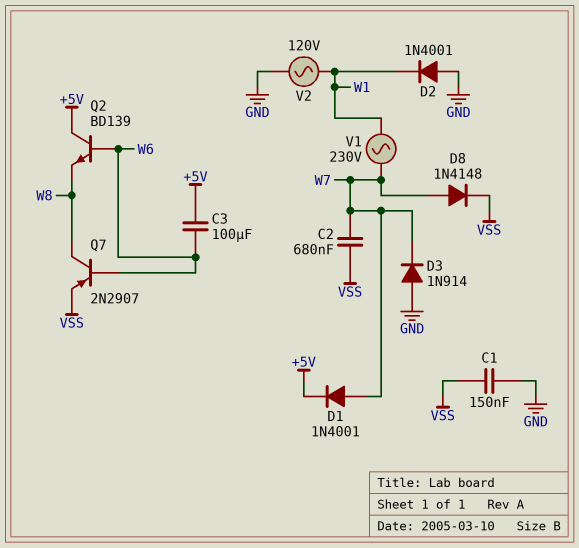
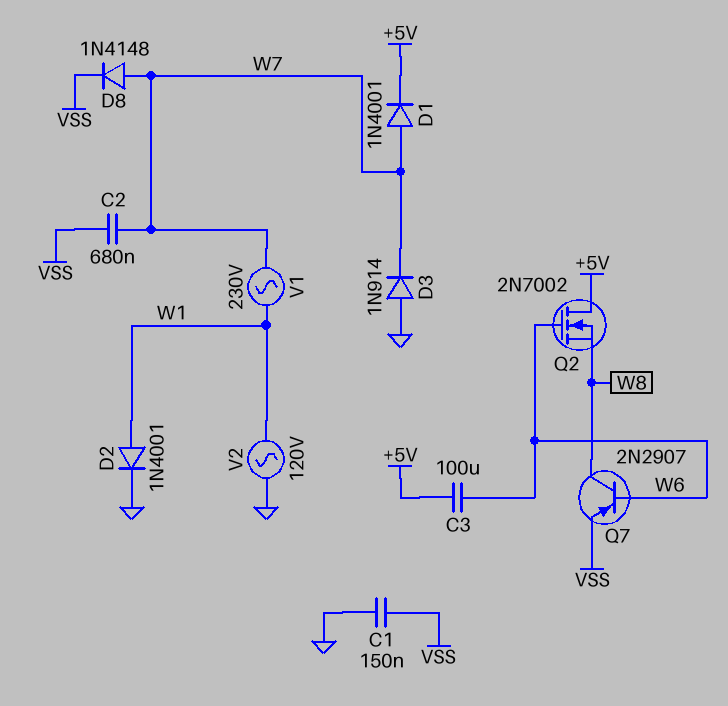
D2: diode 1N4001 (A GND, K W1) -> diode 1N4001 (A W1, K GND)
Q2: NPN BD139 (B W6, C +5V, E W8) -> NMOS 2N7002 (G W6, D +5V, S W8)

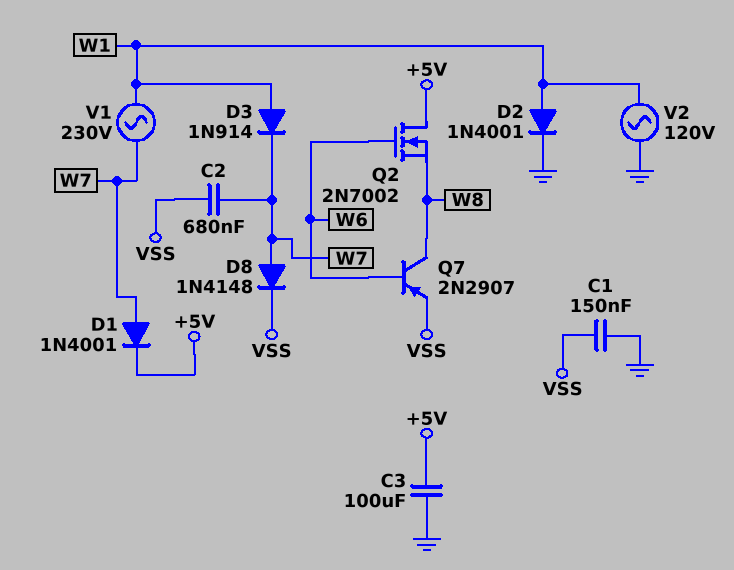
C3: 100uF (+5V, W6) -> 100uF (+5V, GND)
D3: diode 1N914 (A GND, K W7) -> diode 1N914 (A W1, K W7)

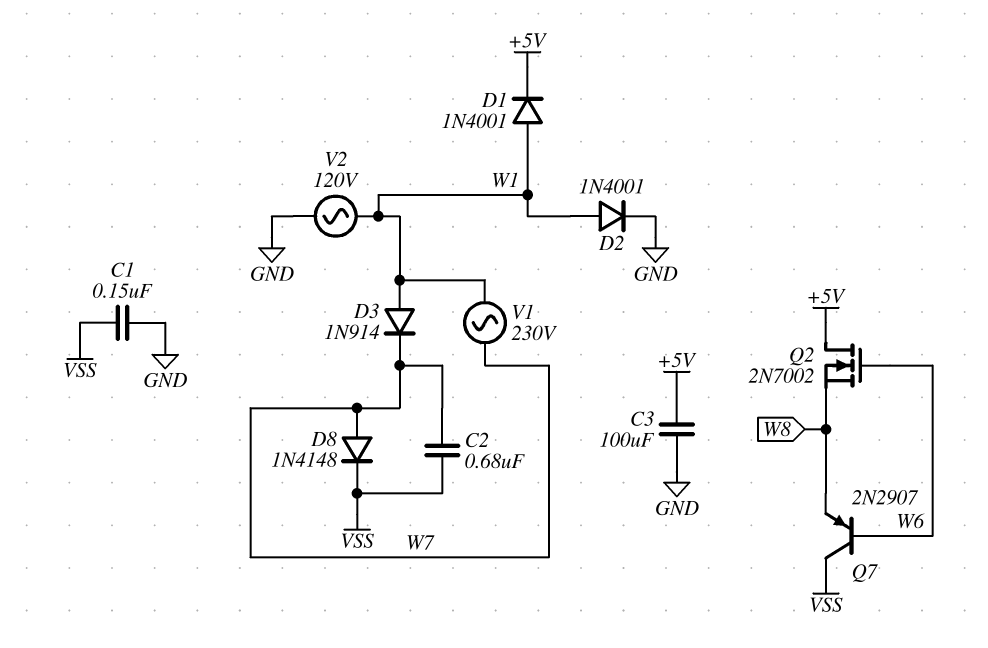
D1: diode 1N4001 (A W7, K +5V) -> diode 1N4001 (A W1, K +5V)
Q7: PNP 2N2907 (B W6, C W8, E VSS) -> PNP 2N2907 (B W6, C VSS, E W8)

